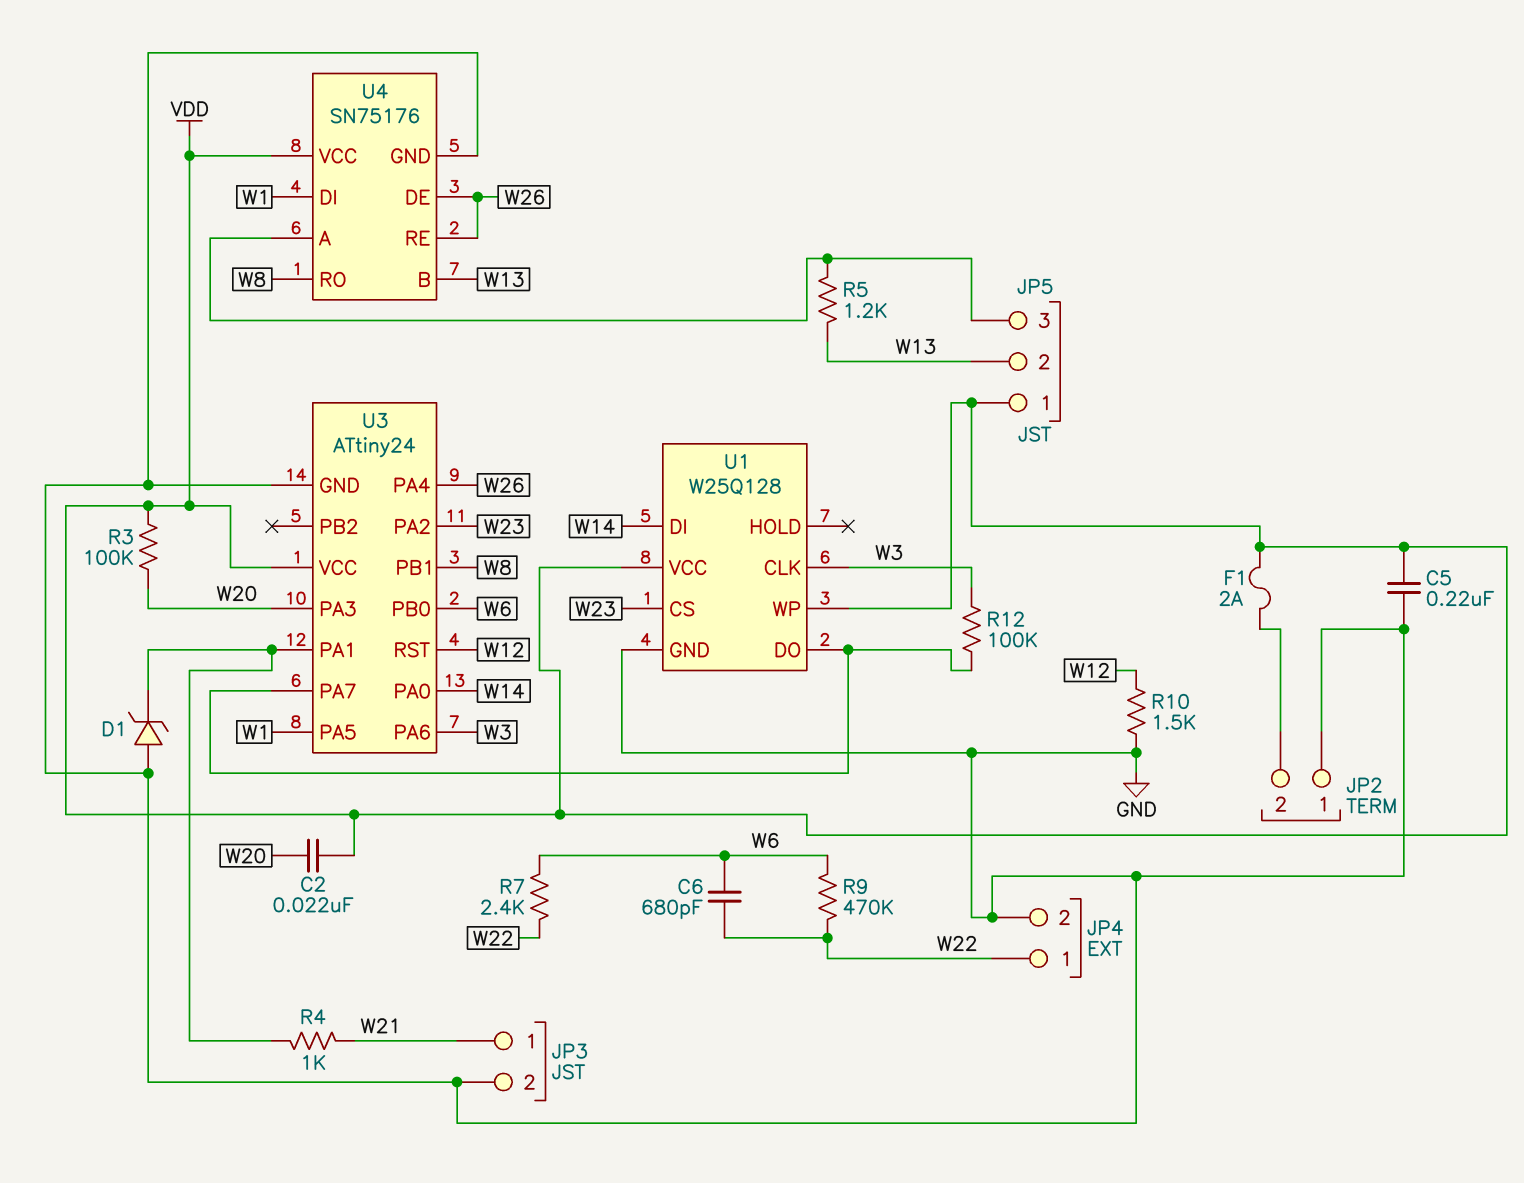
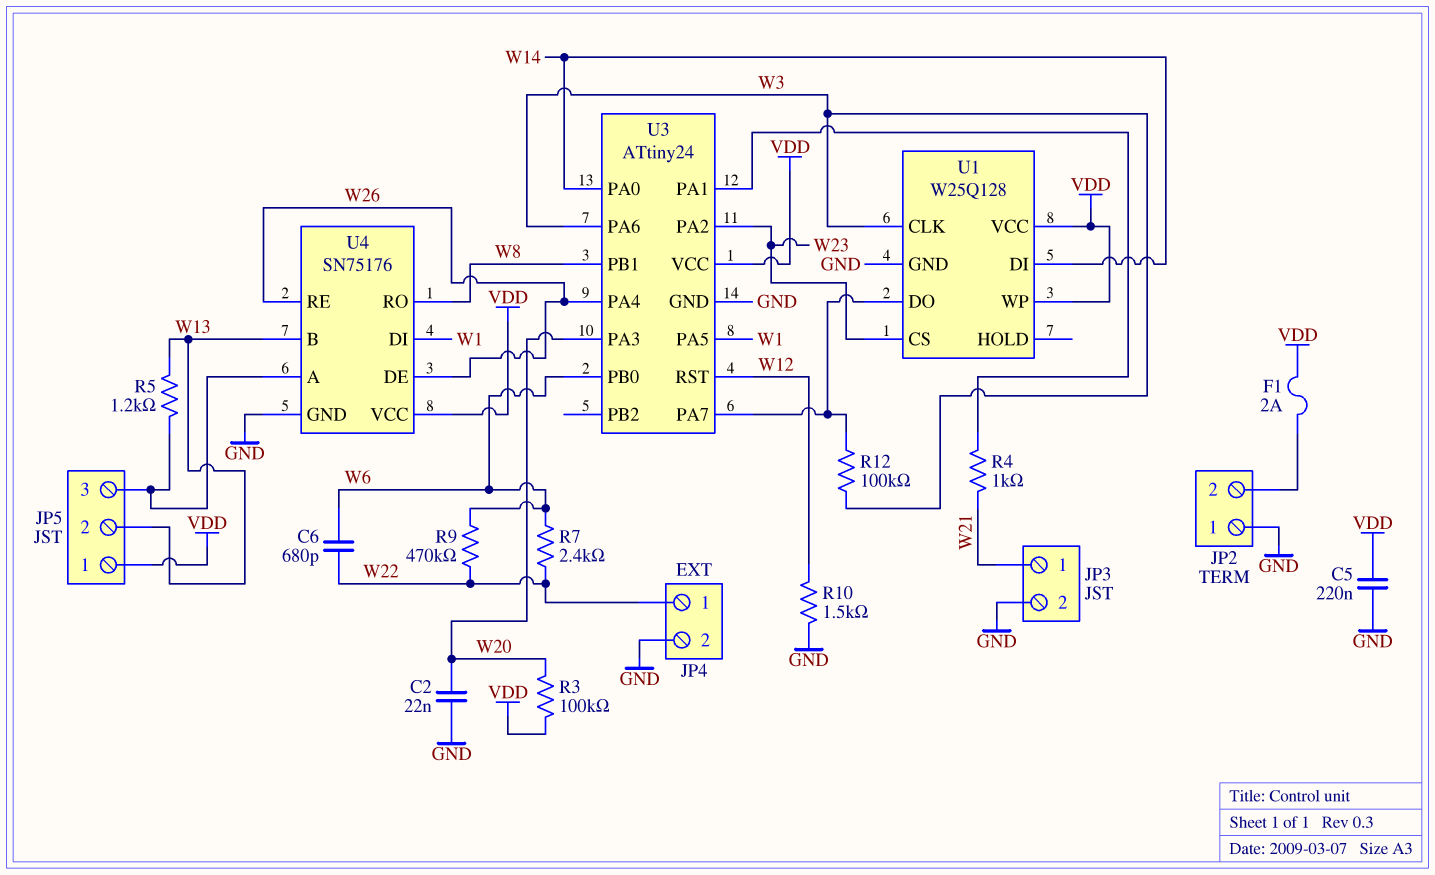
C2: 22nF (VDD, W20) -> 22nF (GND, W20)
D1: zener (A GND, K U3/PA1) -> none

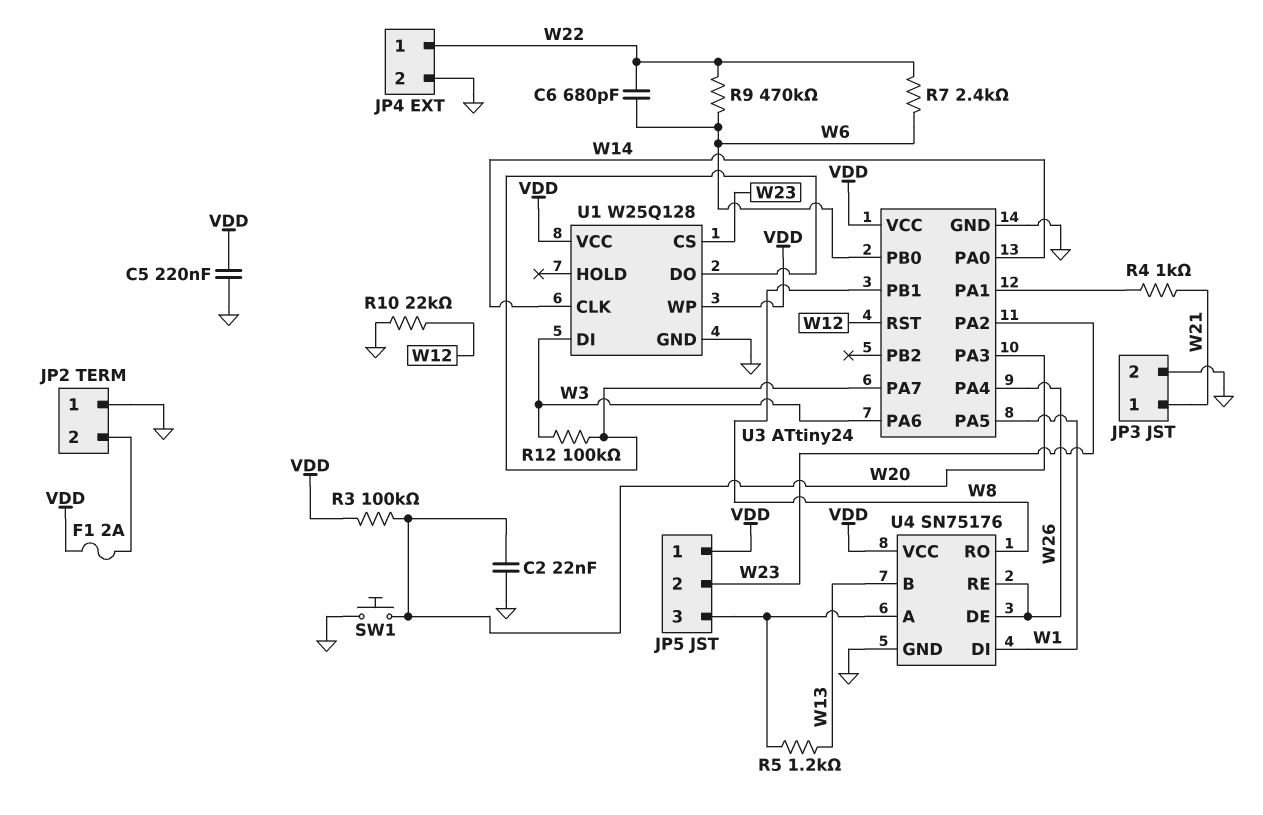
JP5 pin 2: W13 -> W23
R10: 1.5k (GND, W12) -> 22k (GND, W12)
SW1: none -> button (GND, W20)
U1 pin CLK: W3 -> W14
U1 pin DI: W14 -> W3

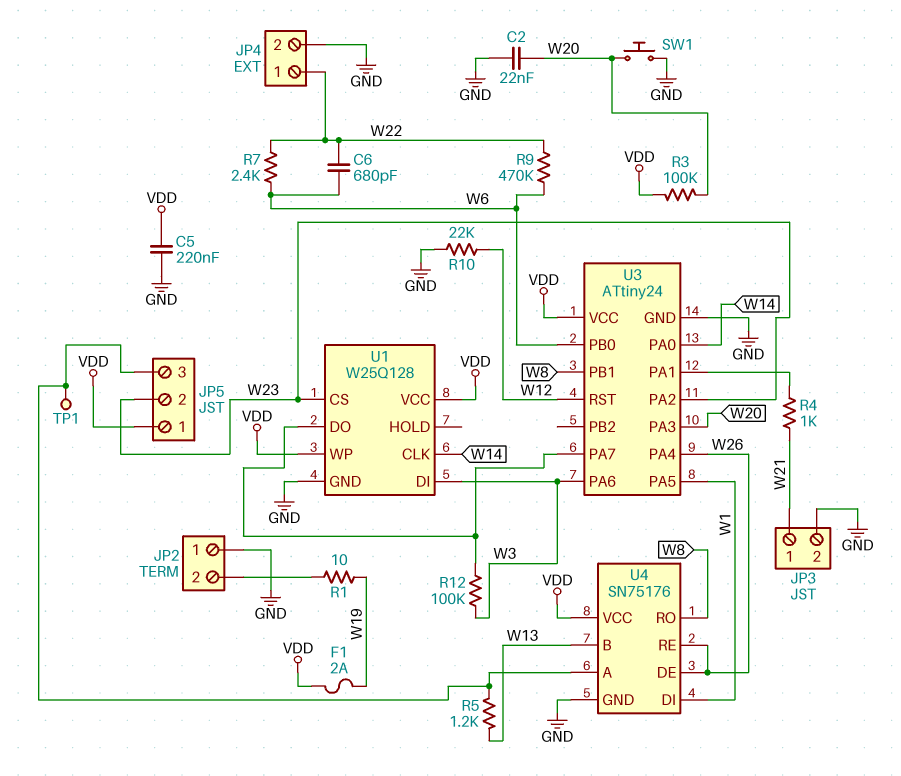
F1: 2A (JP2/2, VDD) -> 2A (VDD, W19)
R1: none -> 10 (JP2/2, W19)
TP1: none -> test point (JP5/3)

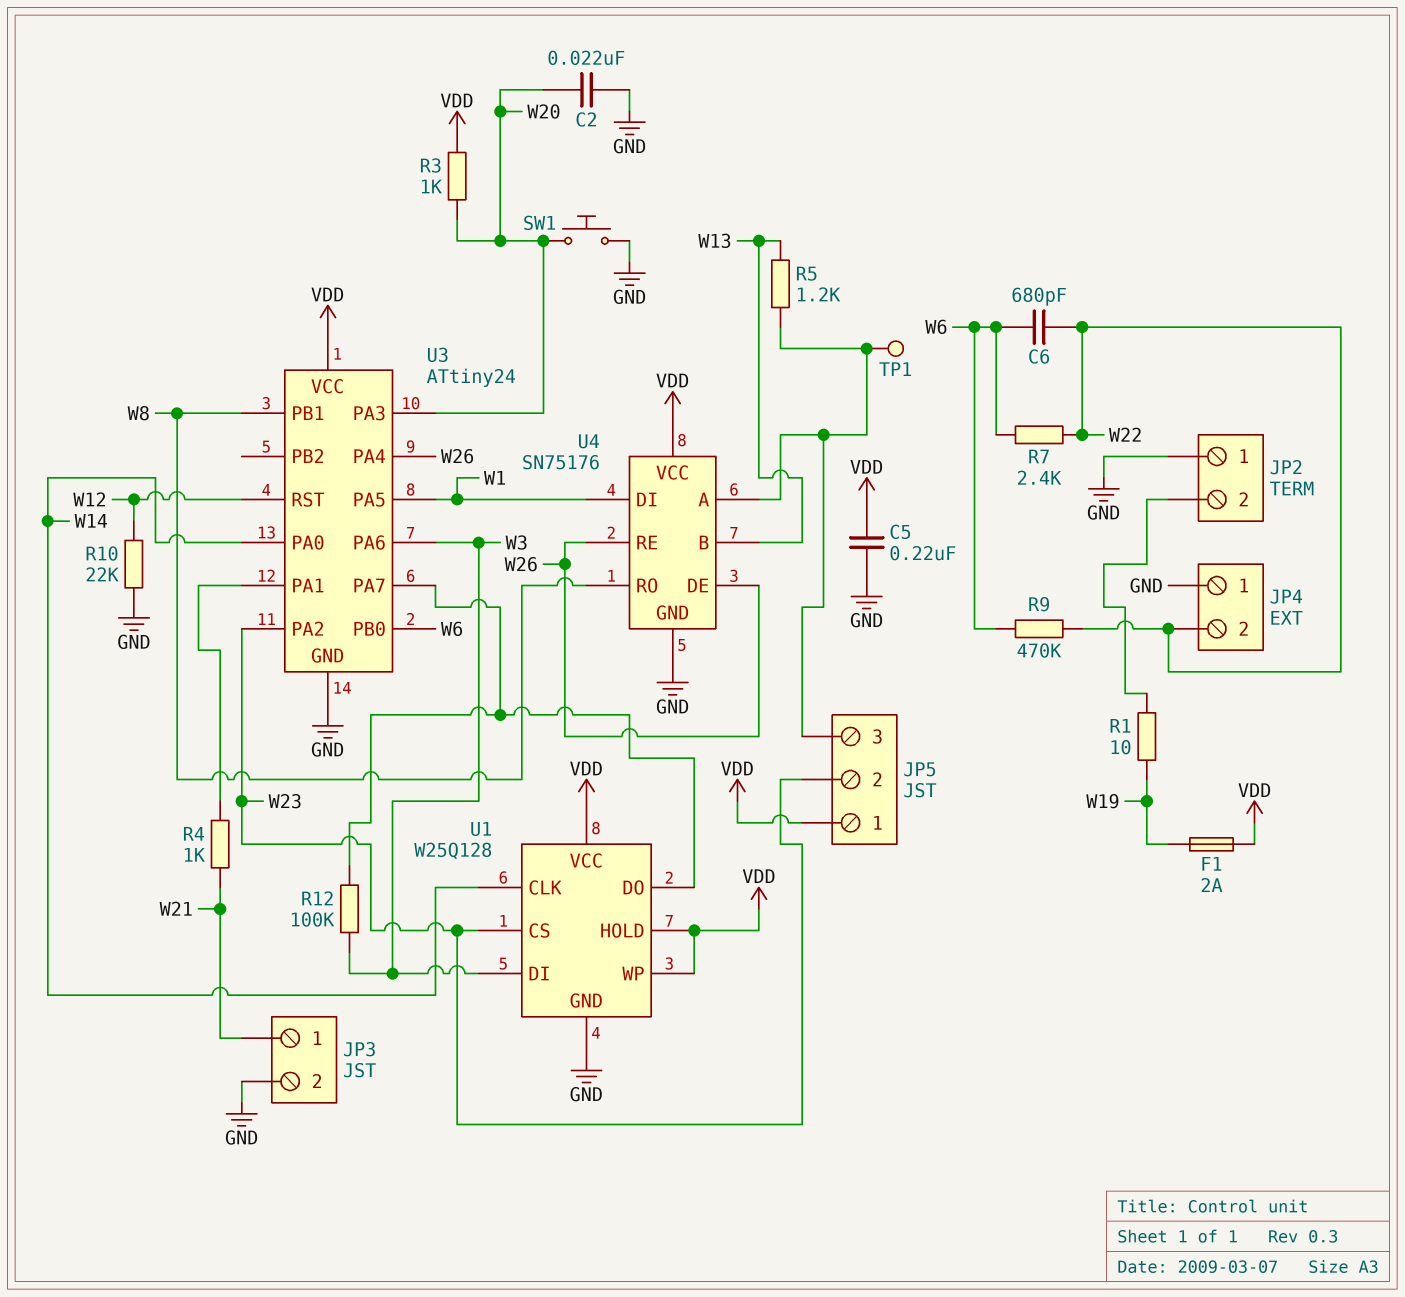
JP4 pin 1: W22 -> GND
JP4 pin 2: GND -> W22
R3: 100k (VDD, W20) -> 1k (VDD, W20)
U1 pin HOLD: none -> VDD

